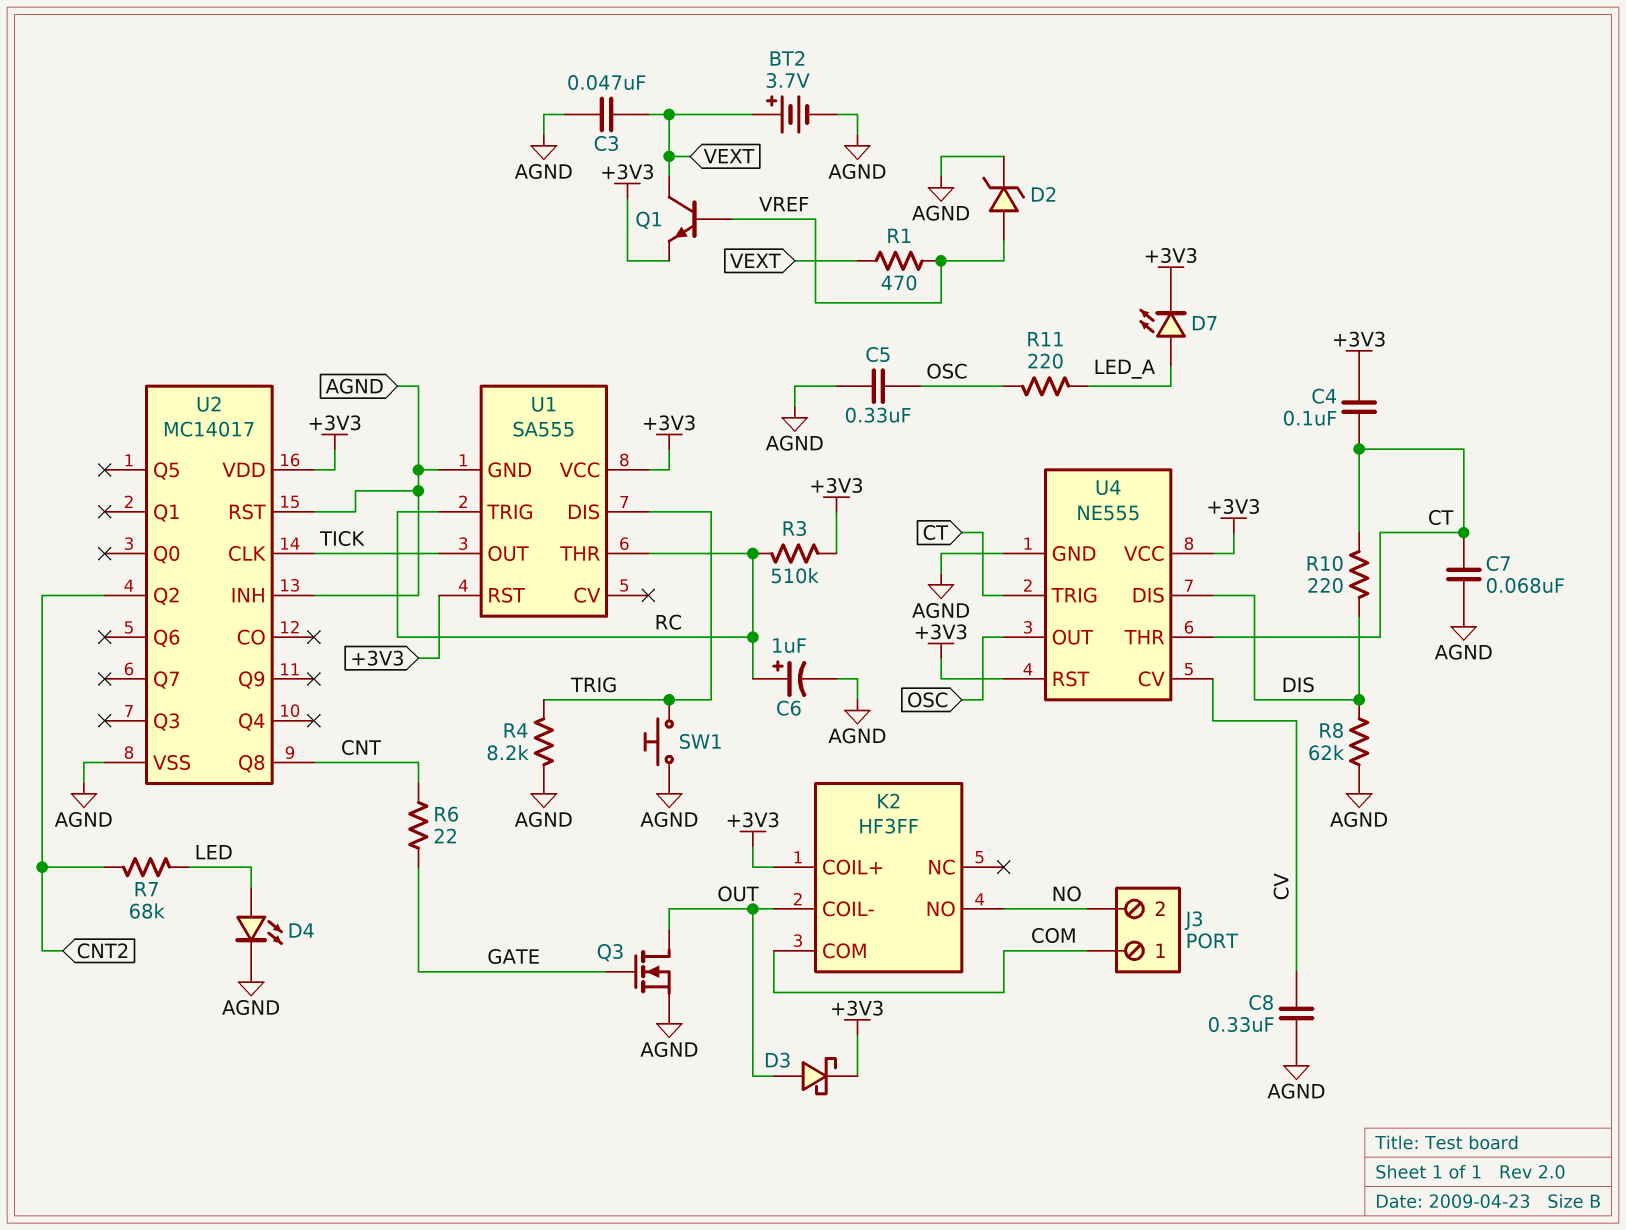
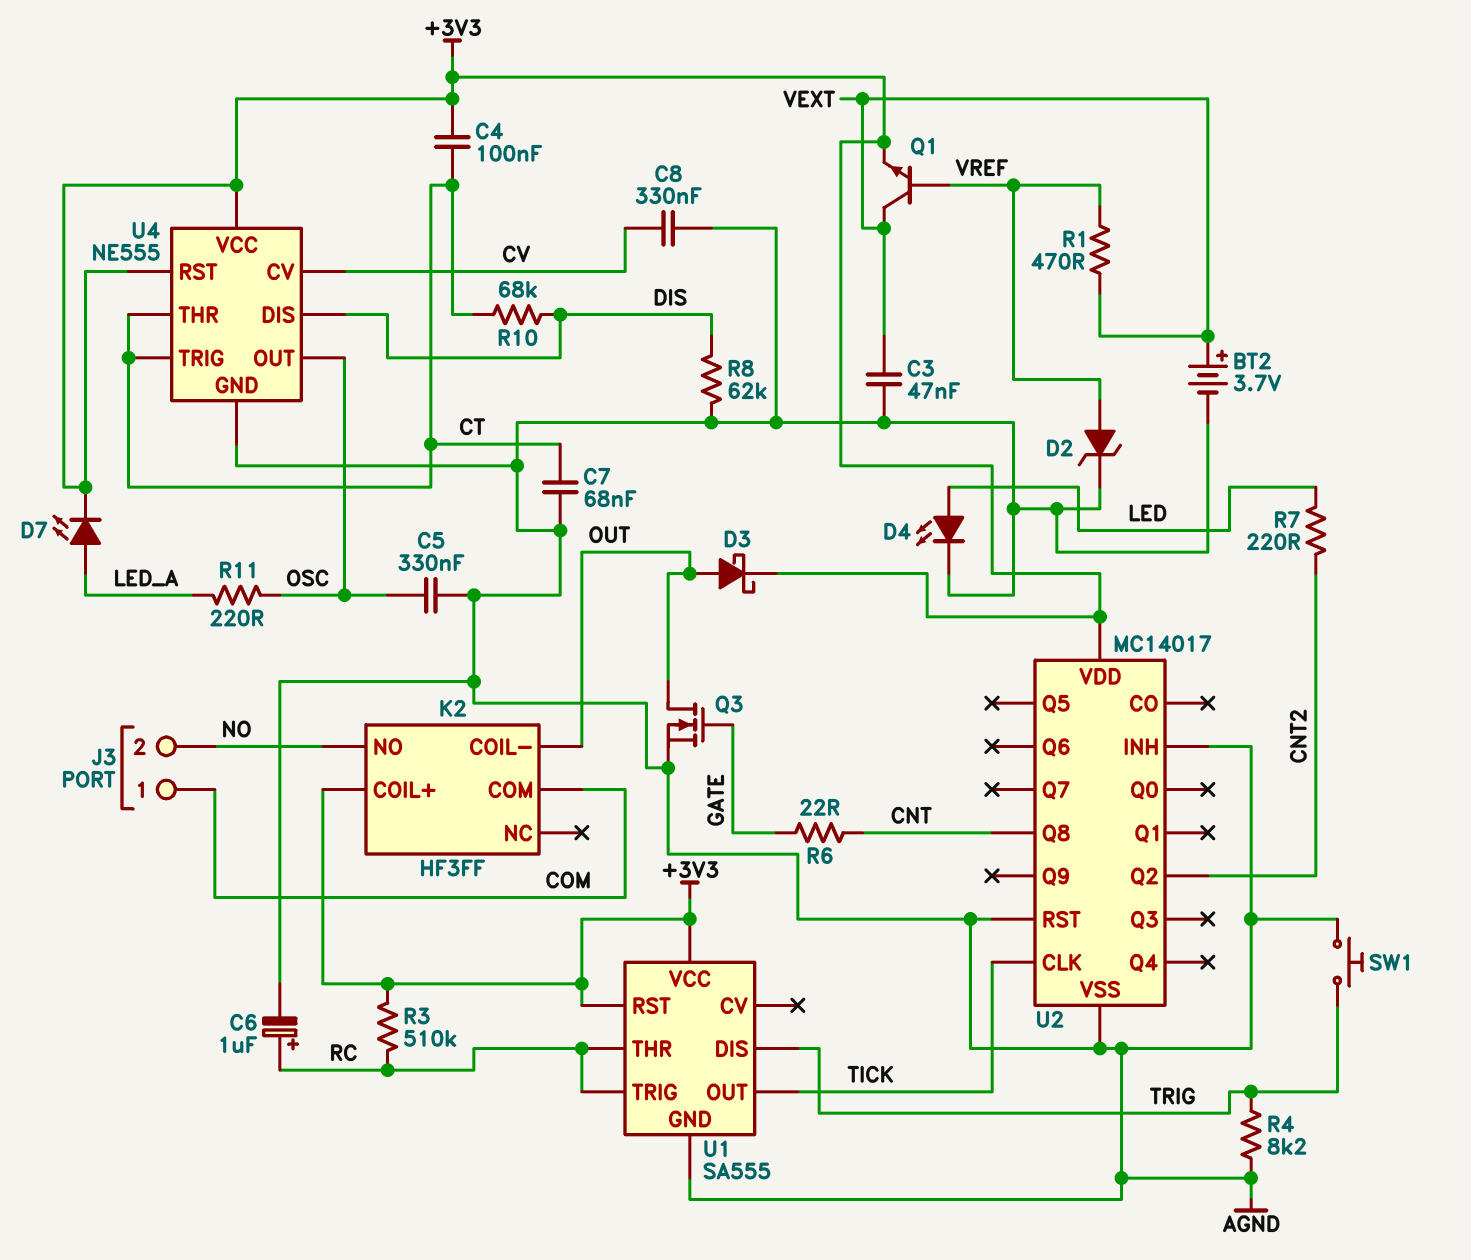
R7: 68k (CNT2, LED) -> 220 (CNT2, LED)
R10: 220 (CT, DIS) -> 68k (CT, DIS)

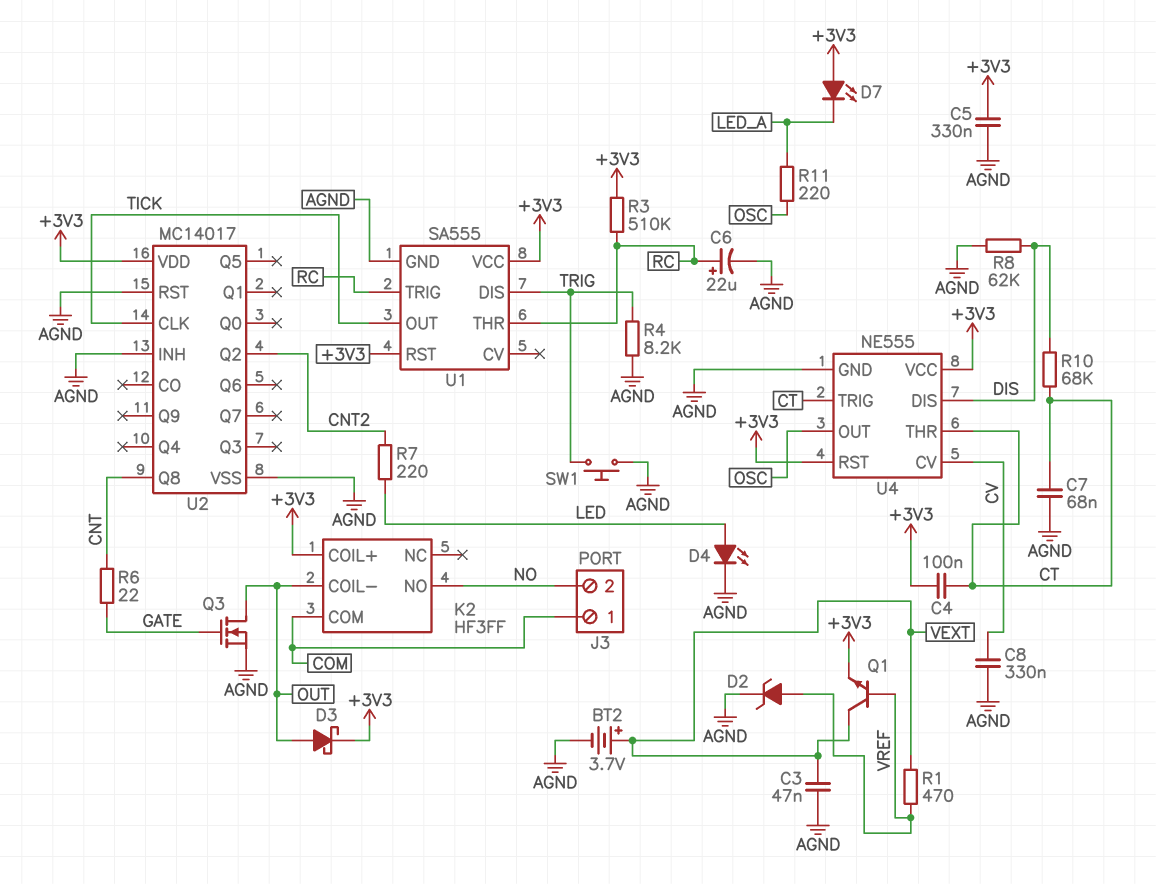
C5: 330nF (AGND, OSC) -> 330nF (+3V3, AGND)
C6: 1uF (plus RC, minus AGND) -> 22uF (plus RC, minus AGND)
D7: LED (A LED_A, K +3V3) -> LED (A +3V3, K LED_A)

